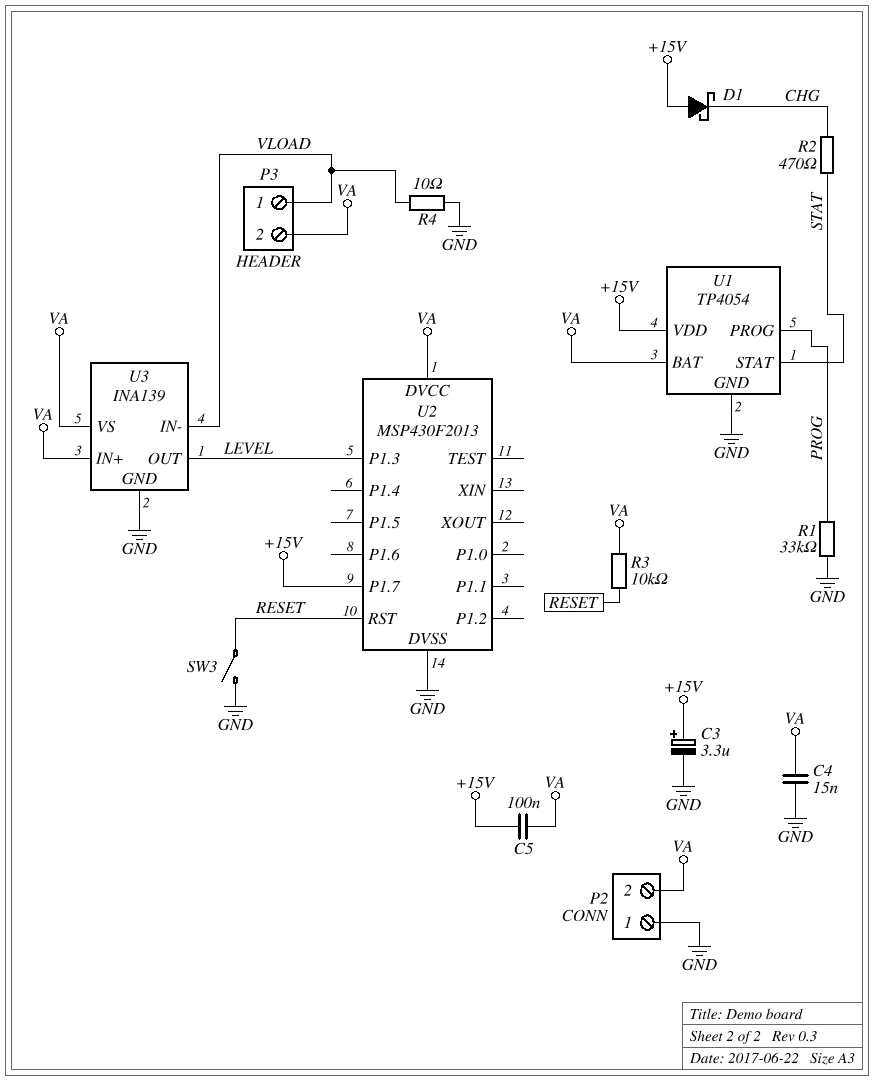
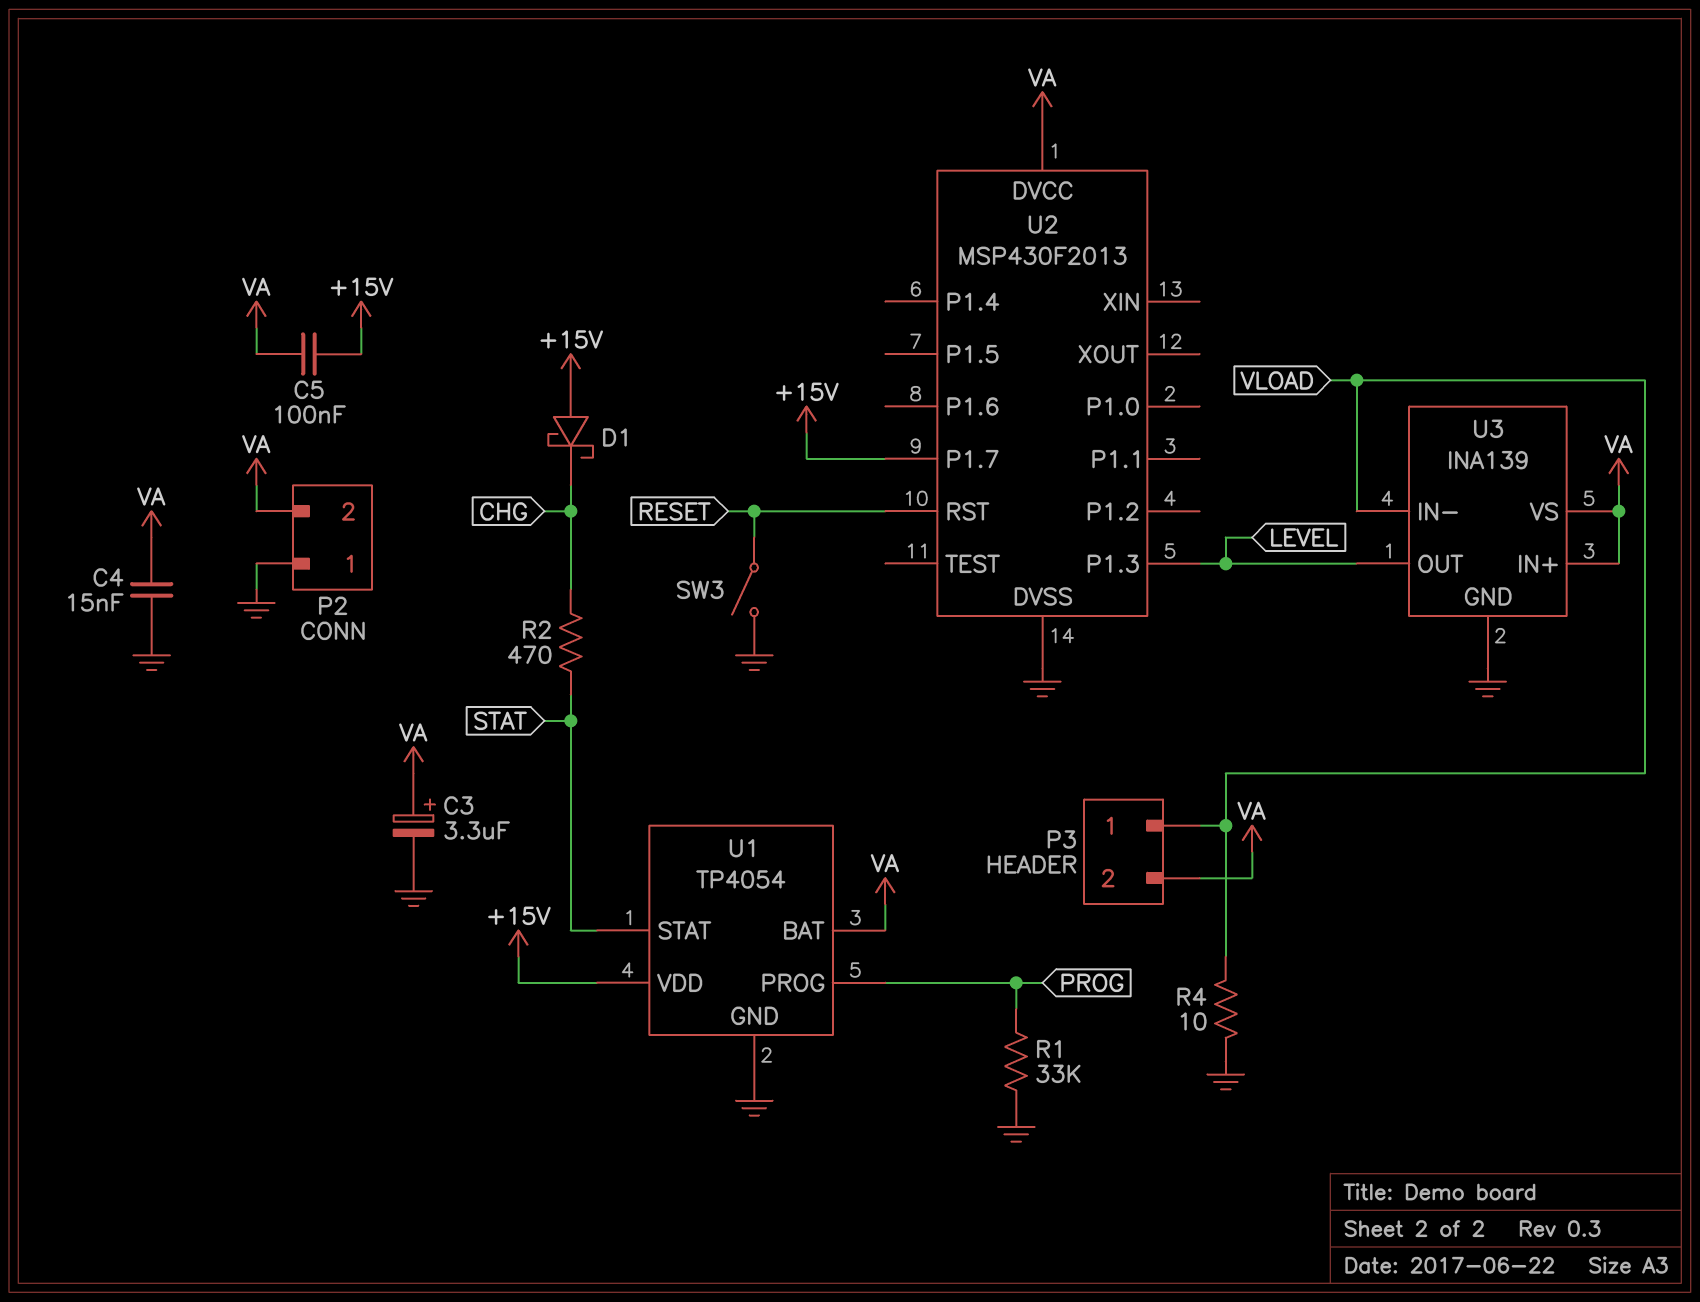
C3: 3.3uF (plus +15V, minus GND) -> 3.3uF (plus VA, minus GND)
R3: 10k (RESET, VA) -> none

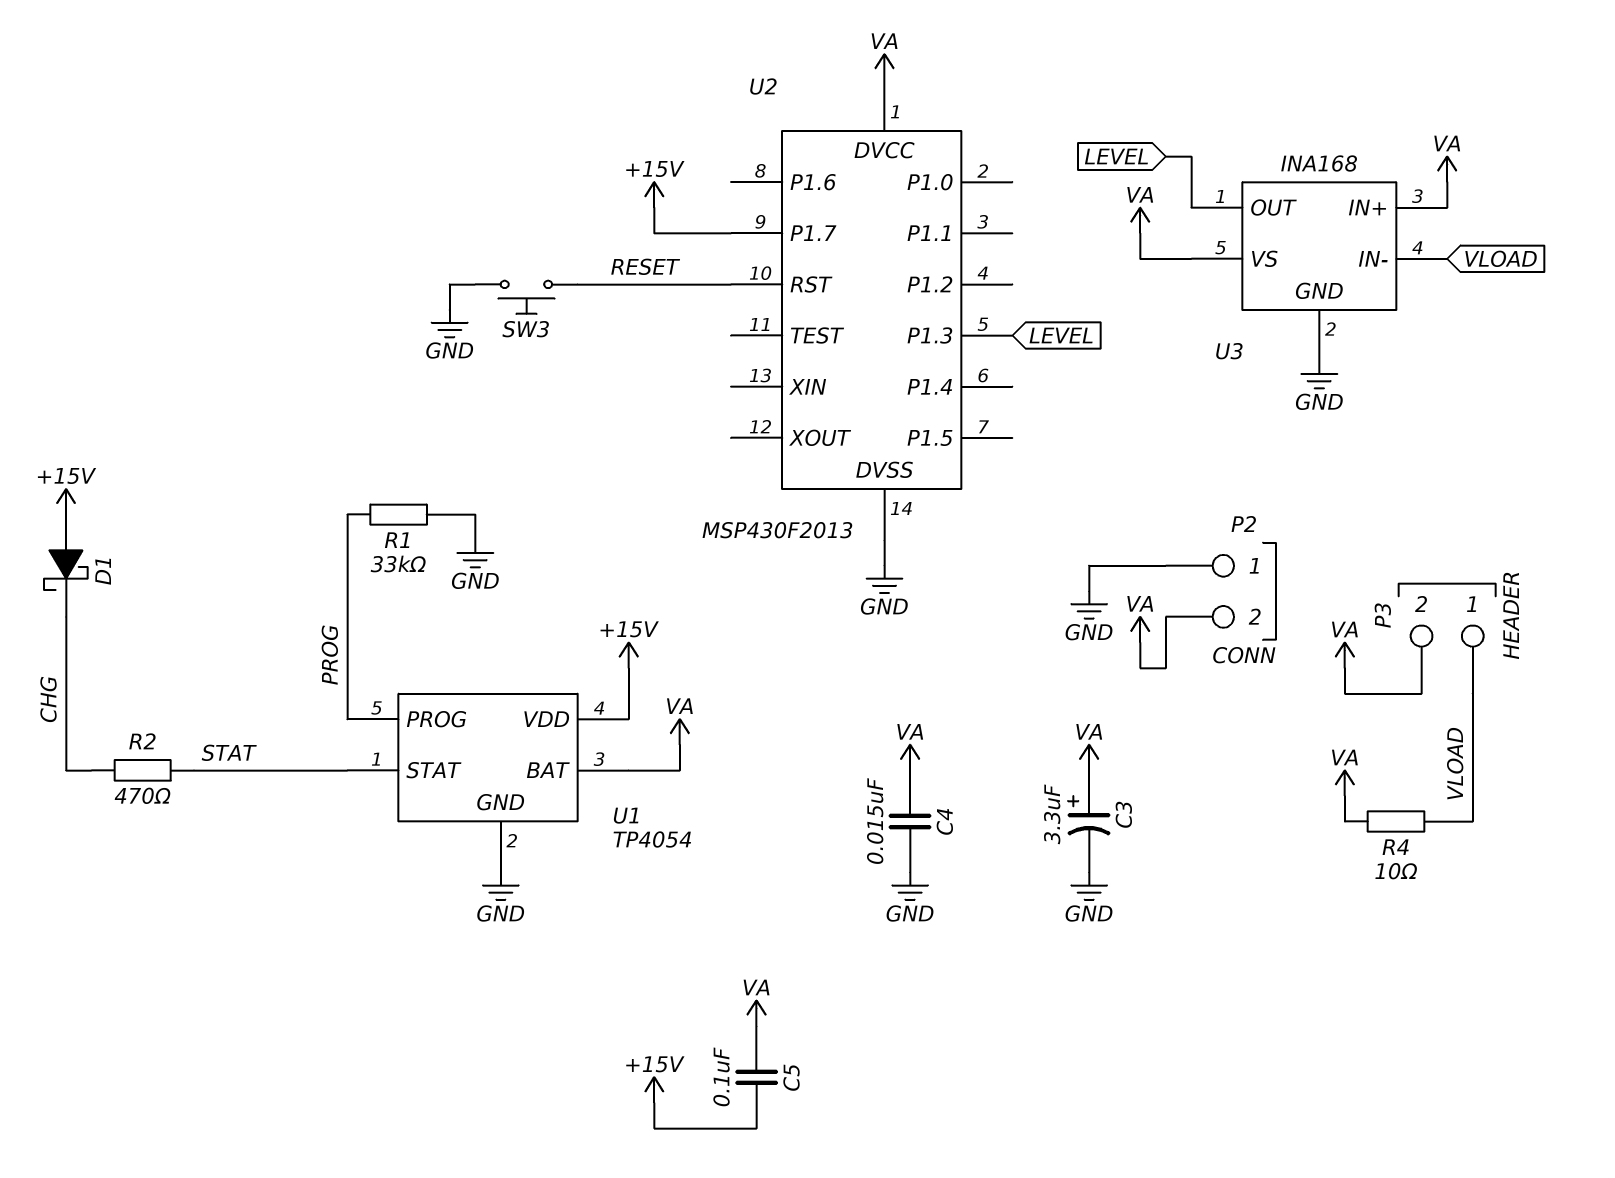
R4: 10 (GND, VLOAD) -> 10 (VA, VLOAD)
SW3: switch (GND, RESET) -> button (GND, RESET)
U3: INA139 -> INA168

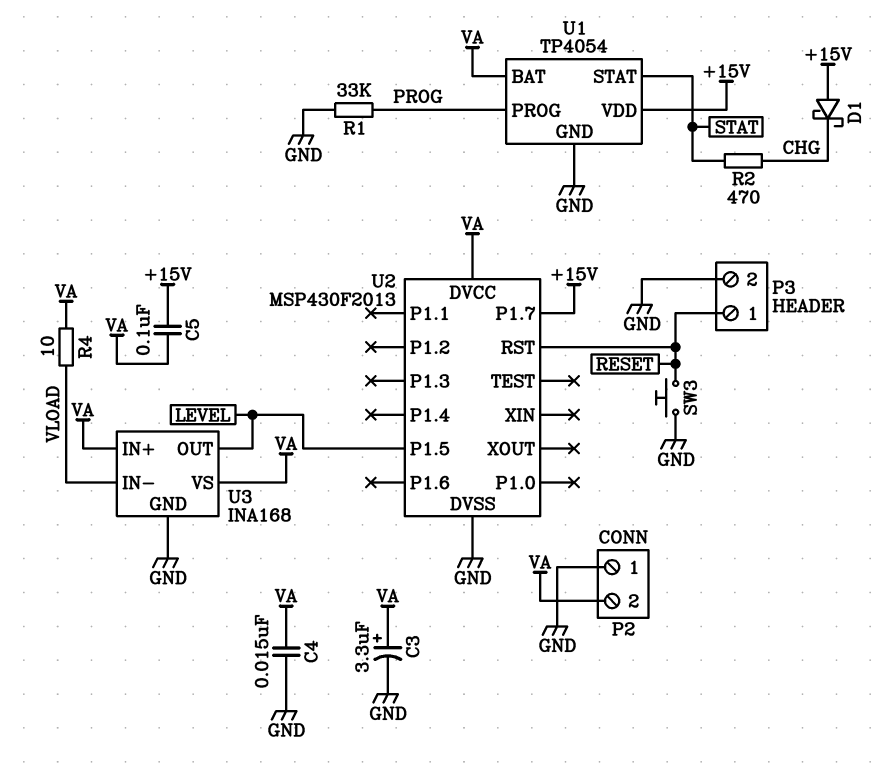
P3 pin 1: VLOAD -> RESET
P3 pin 2: VA -> GND
U2 pin P1.3: LEVEL -> none
U2 pin P1.5: none -> LEVEL

